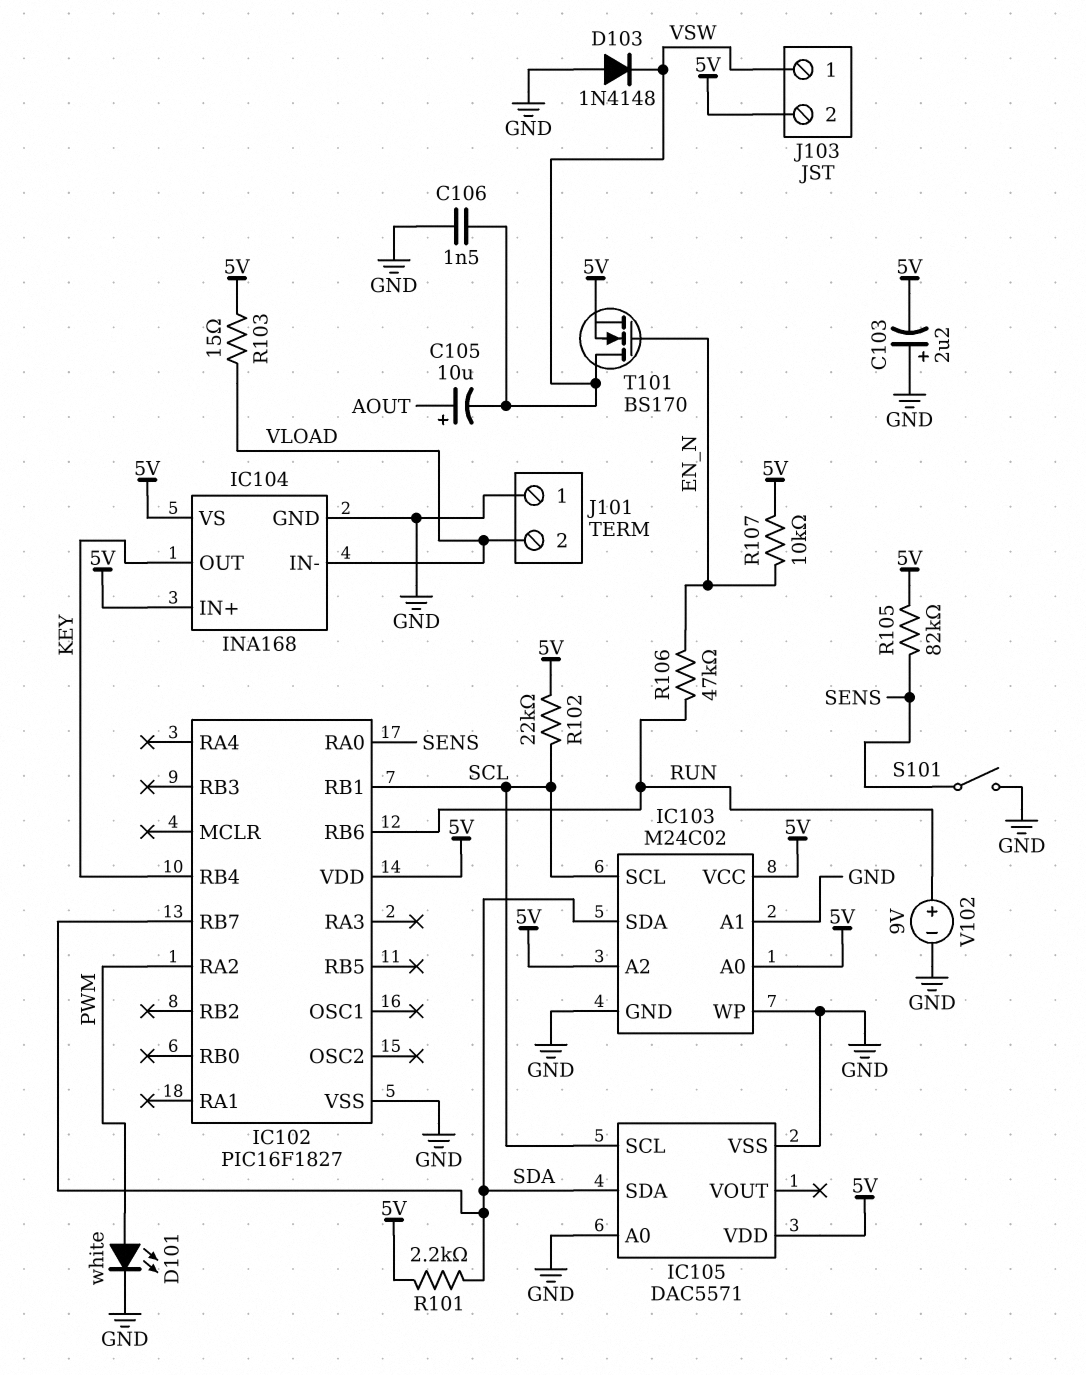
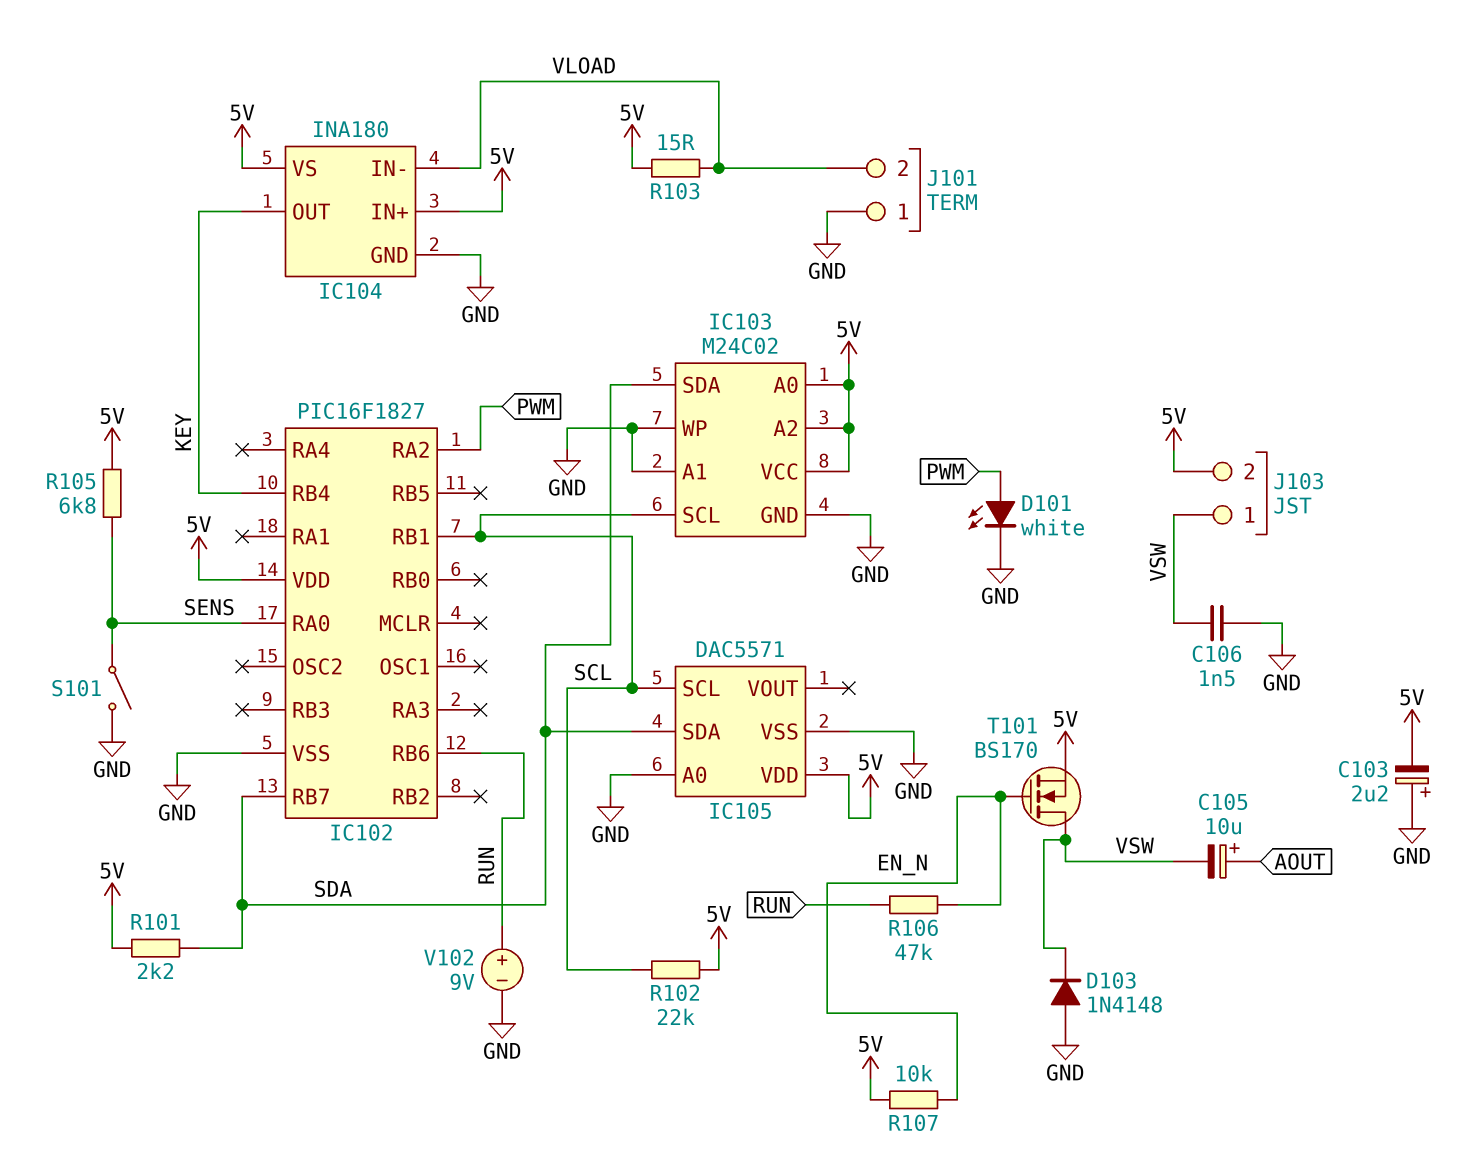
IC104: INA168 -> INA180
R105: 82k (5V, SENS) -> 6.8k (5V, SENS)

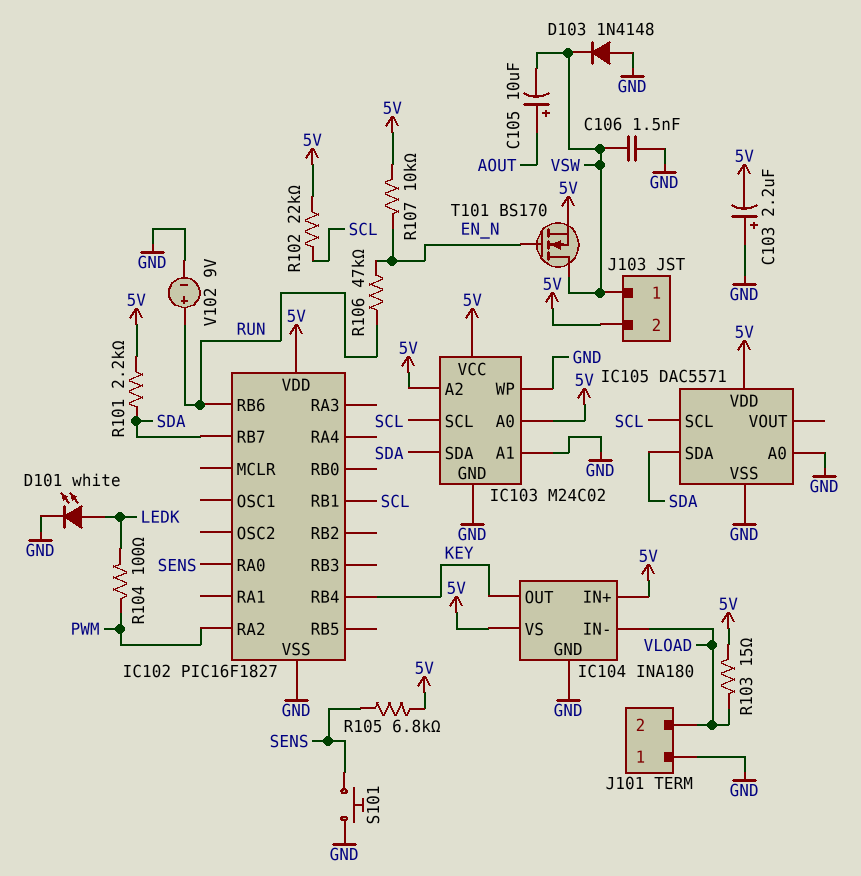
D101: LED white (A PWM, K GND) -> LED white (A LEDK, K GND)
R104: none -> 100 (LEDK, PWM)
S101: switch (GND, SENS) -> button (GND, SENS)

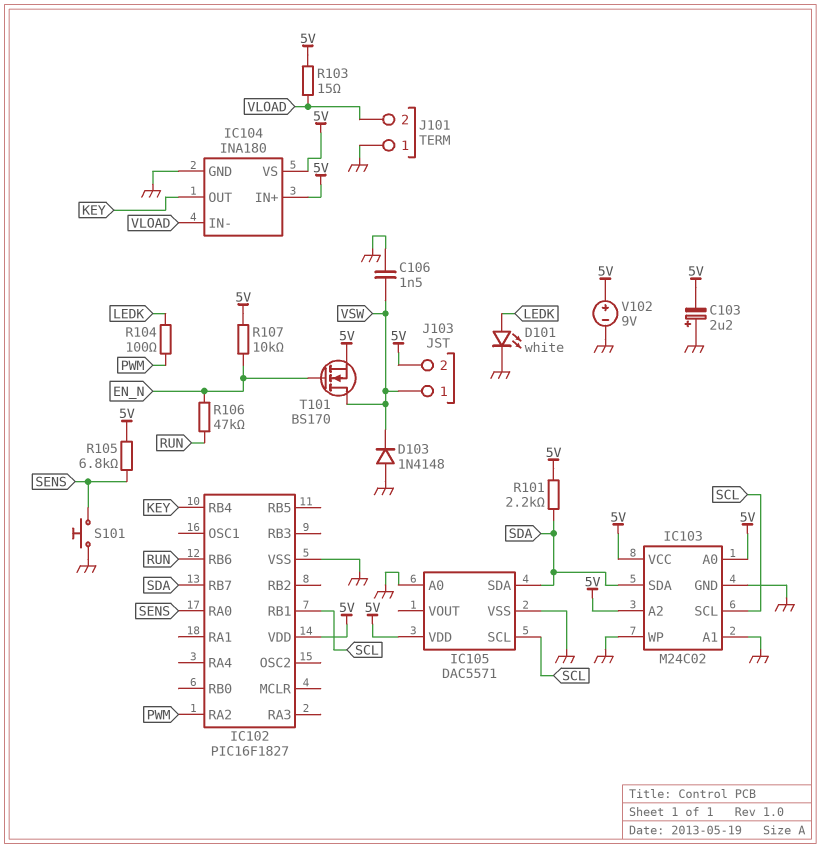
C105: 10uF (plus AOUT, minus VSW) -> none
R102: 22k (5V, SCL) -> none
V102: 9V (plus RUN, minus GND) -> 9V (plus 5V, minus GND)

